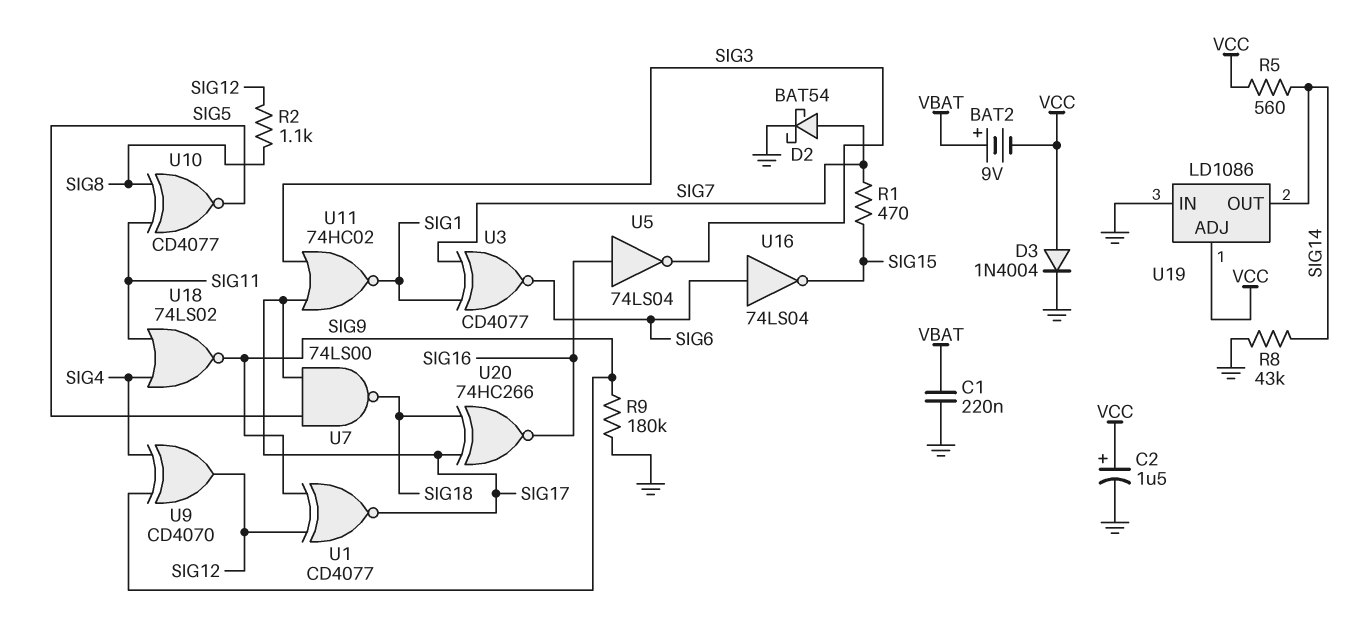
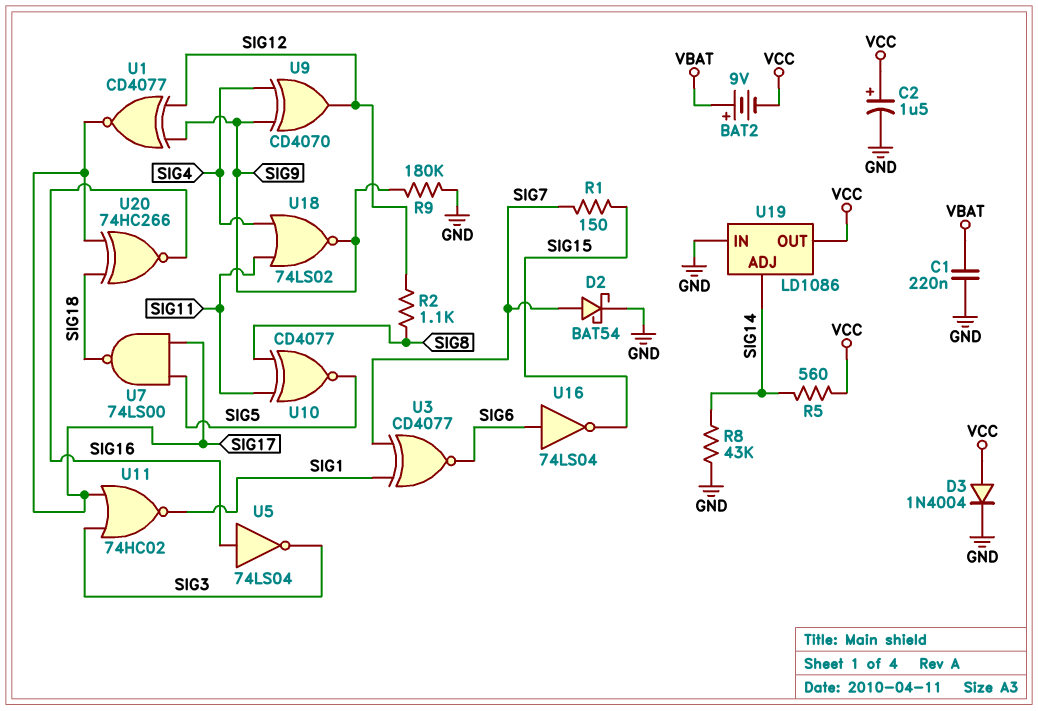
R1: 470 (SIG7, SIG15) -> 150 (SIG7, SIG15)
U19 pin ADJ: VCC -> SIG14
U19 pin OUT: SIG14 -> VCC

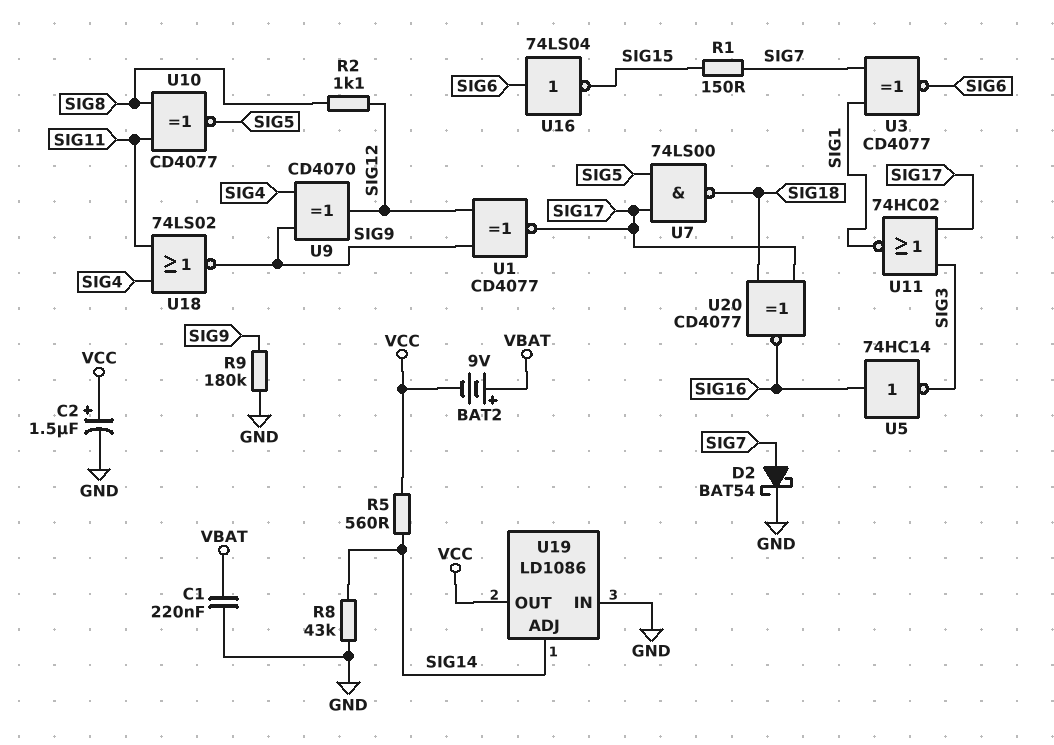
D3: diode 1N4004 (A VCC, K GND) -> none
U5: NOT 74LS04 (in SIG16, out SIG3) -> NOT 74HC14 (in SIG16, out SIG3)
U20: XNOR 74HC266 (in SIG17, in SIG18, out SIG16) -> XNOR CD4077 (in SIG17, in SIG18, out SIG16)

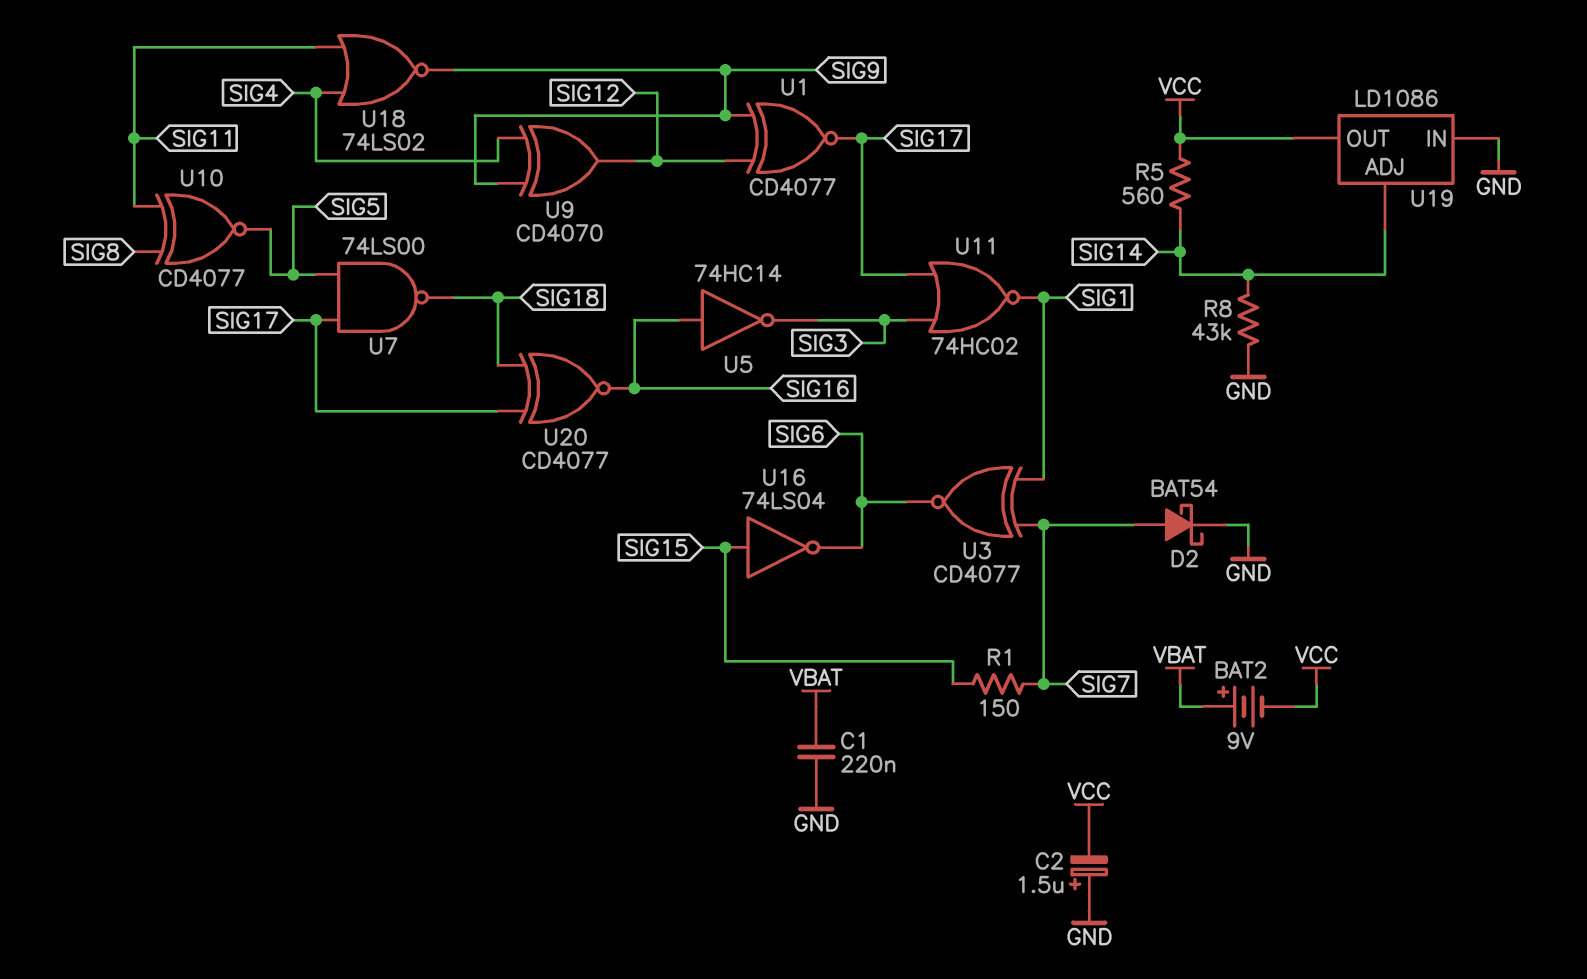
C2: 1.5uF (plus VCC, minus GND) -> 1.5uF (plus GND, minus VCC)
R2: 1.1k (SIG8, SIG12) -> none
R9: 180k (GND, SIG9) -> none
U16: NOT 74LS04 (in SIG6, out SIG15) -> NOT 74LS04 (in SIG15, out SIG6)

